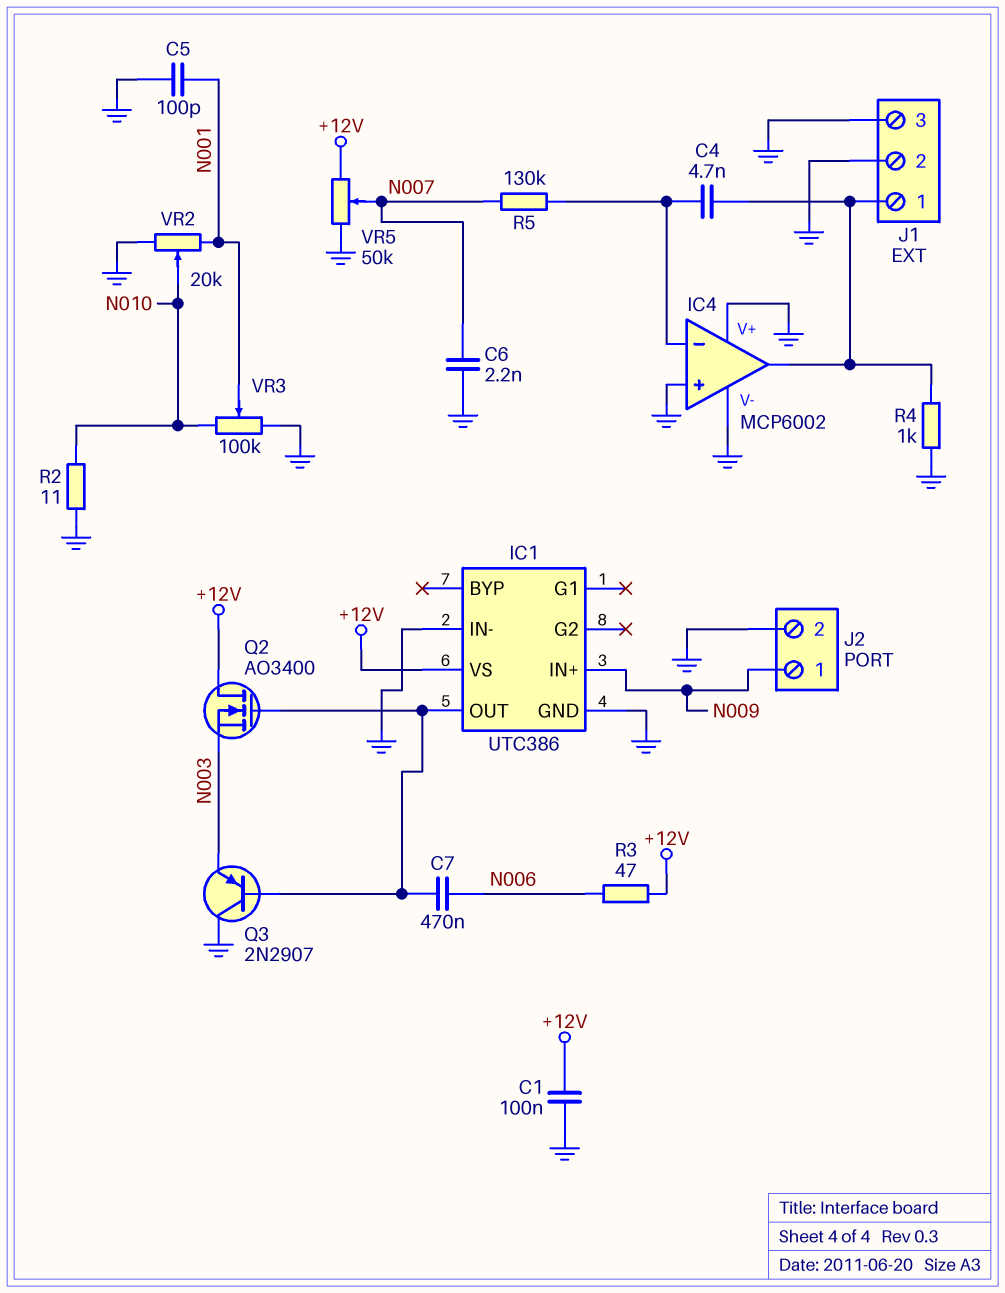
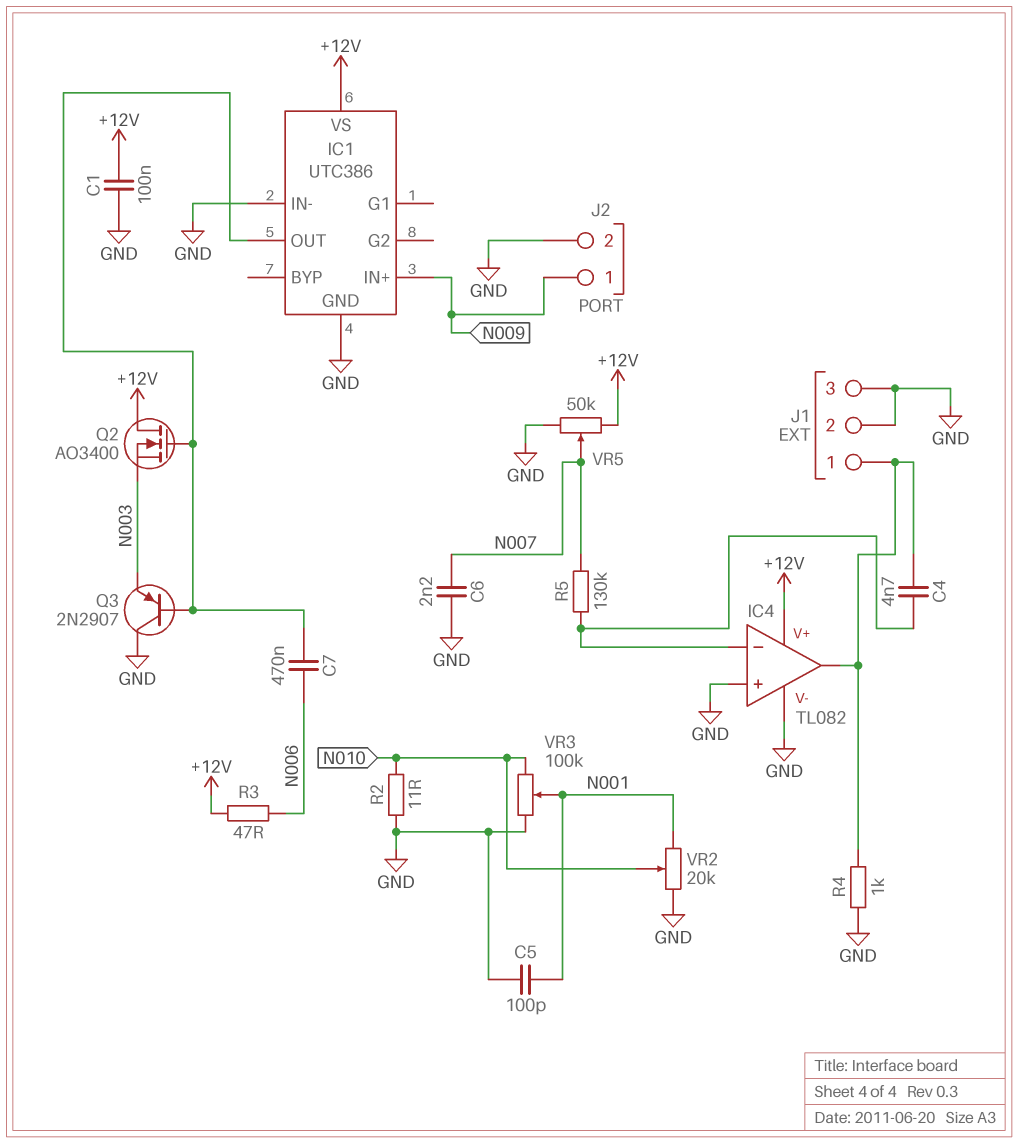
IC4: MCP6002 -> TL082
IC4 pin V+: GND -> +12V

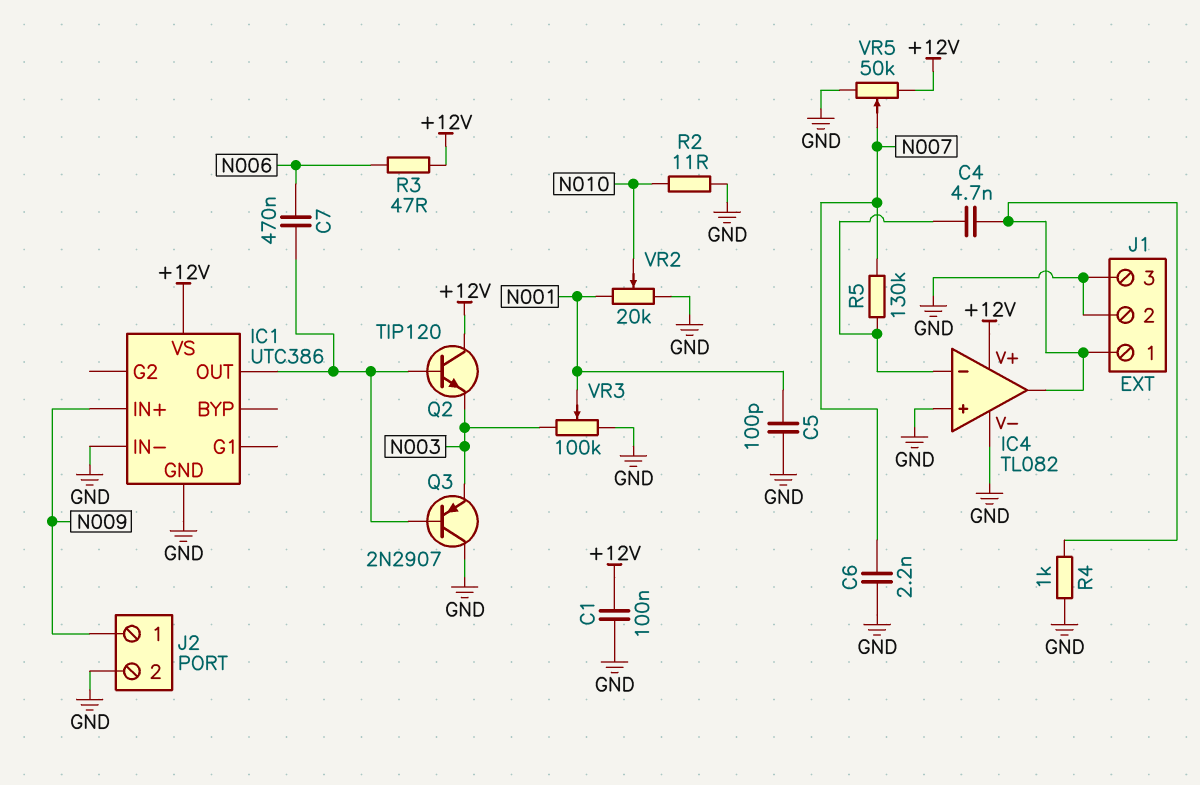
Q2: NMOS AO3400 (G IC1/OUT, D +12V, S N003) -> NPN TIP120 (B IC1/OUT, C +12V, E N003)
VR3: 100k (GND, N010, wiper N001) -> 100k (GND, N003, wiper N001)

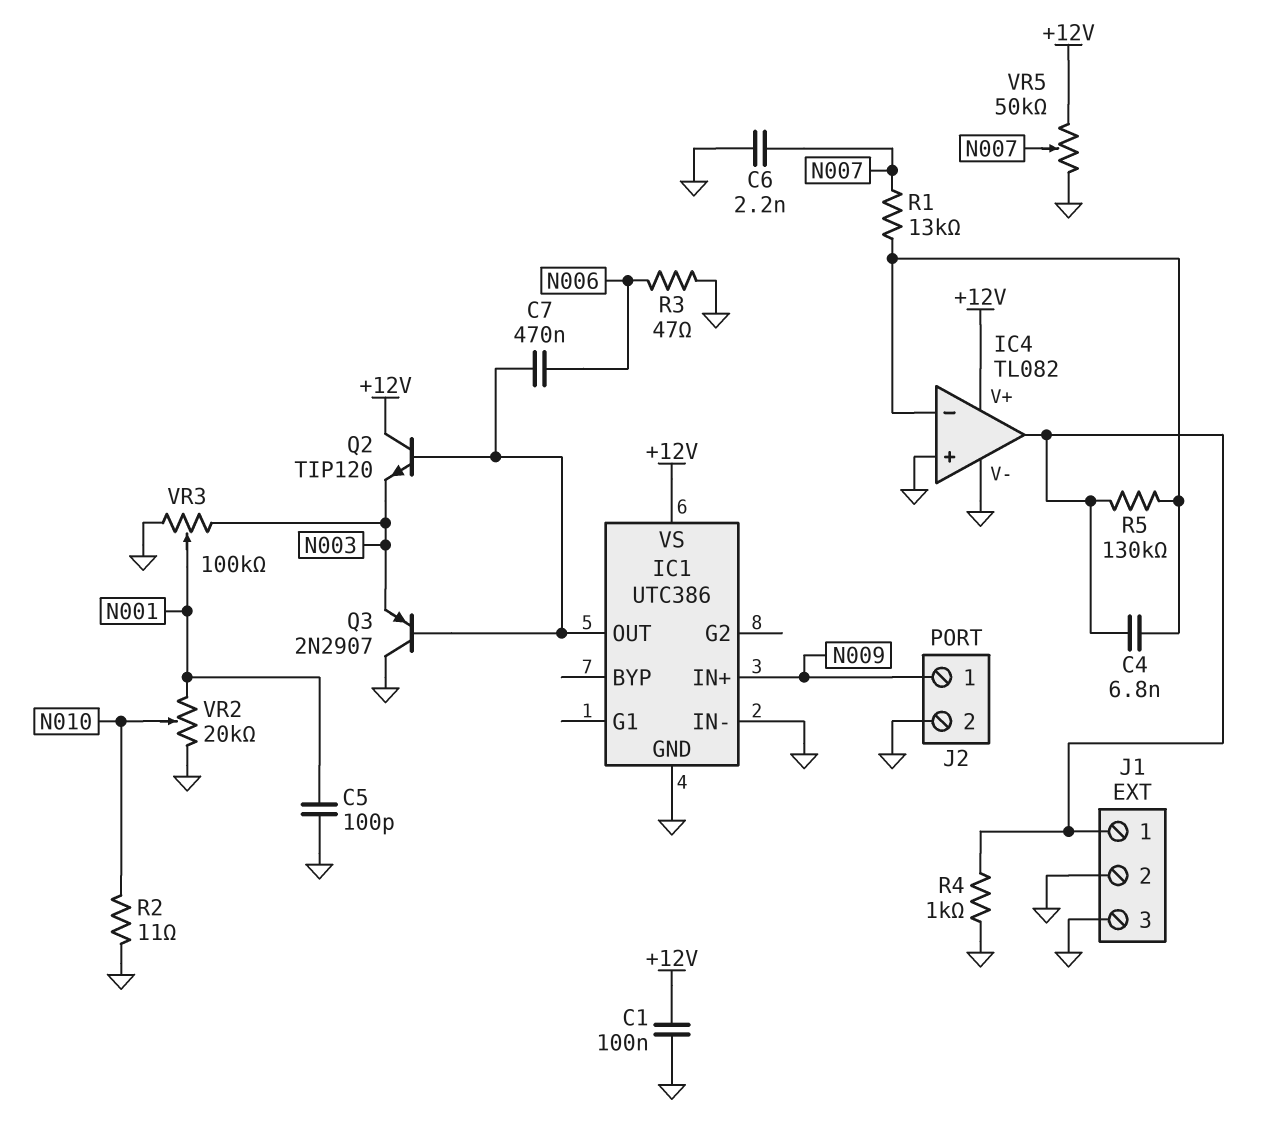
C4: 4.7nF (IC4/in-, IC4/out) -> 6.8nF (IC4/in-, IC4/out)
R1: none -> 13k (IC4/in-, N007)
R3: 47 (+12V, N006) -> 47 (GND, N006)
R5: 130k (IC4/in-, N007) -> 130k (IC4/in-, IC4/out)

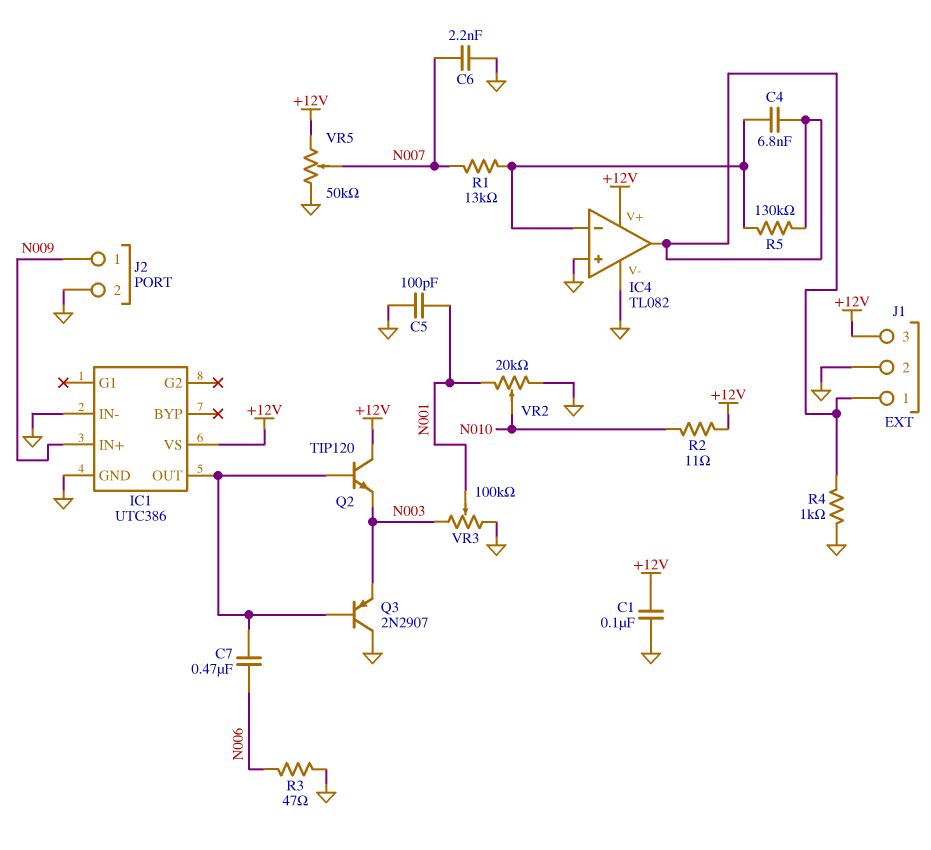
J1 pin 3: GND -> +12V
R2: 11 (GND, N010) -> 11 (+12V, N010)

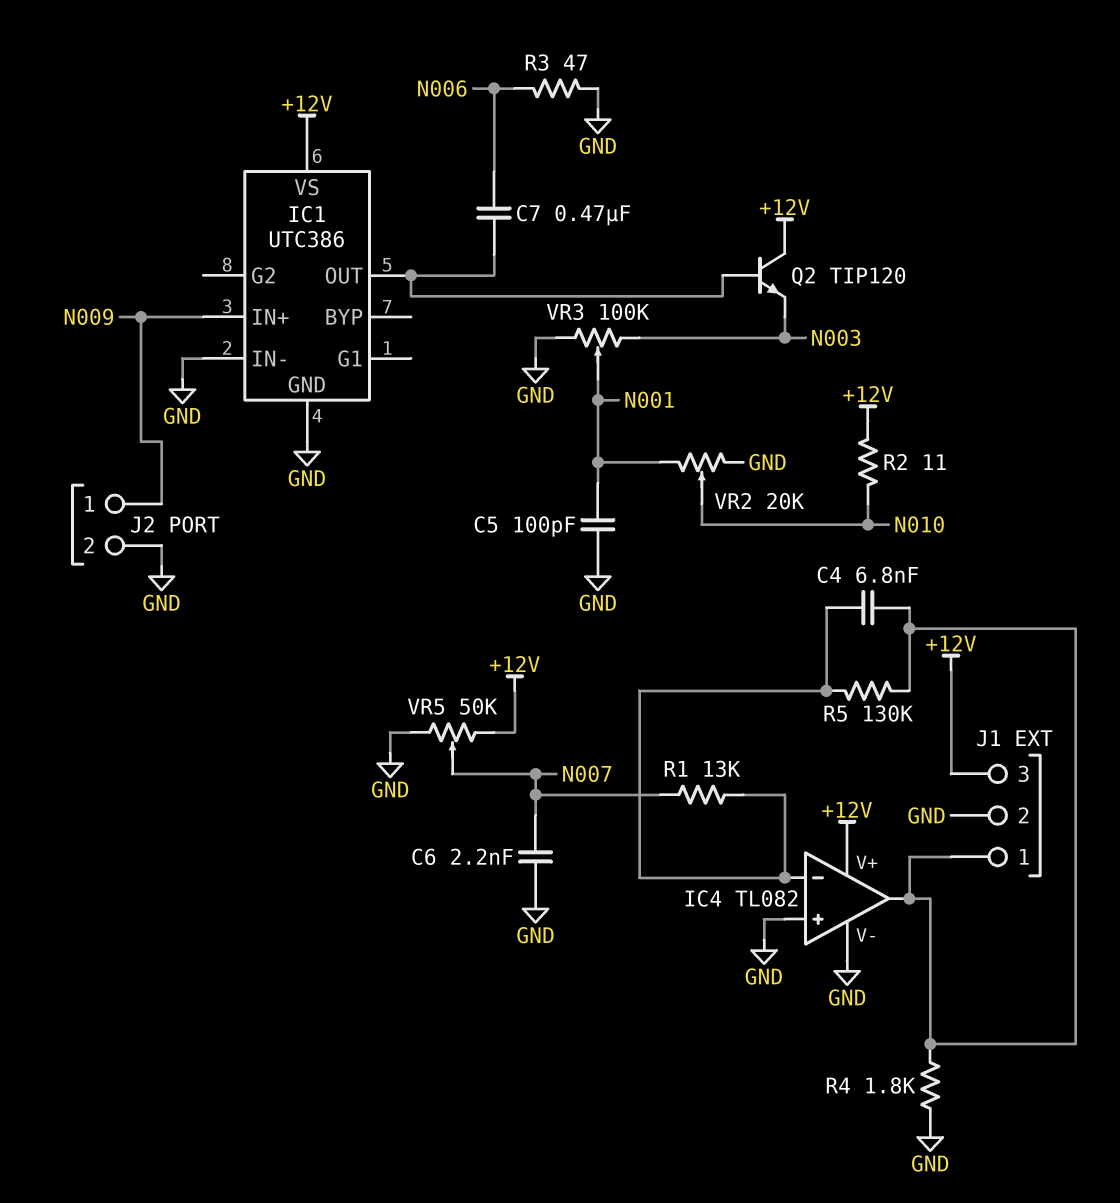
C1: 100nF (+12V, GND) -> none
Q3: PNP 2N2907 (B IC1/OUT, C GND, E N003) -> none
R4: 1k (GND, IC4/out) -> 1.8k (GND, IC4/out)

